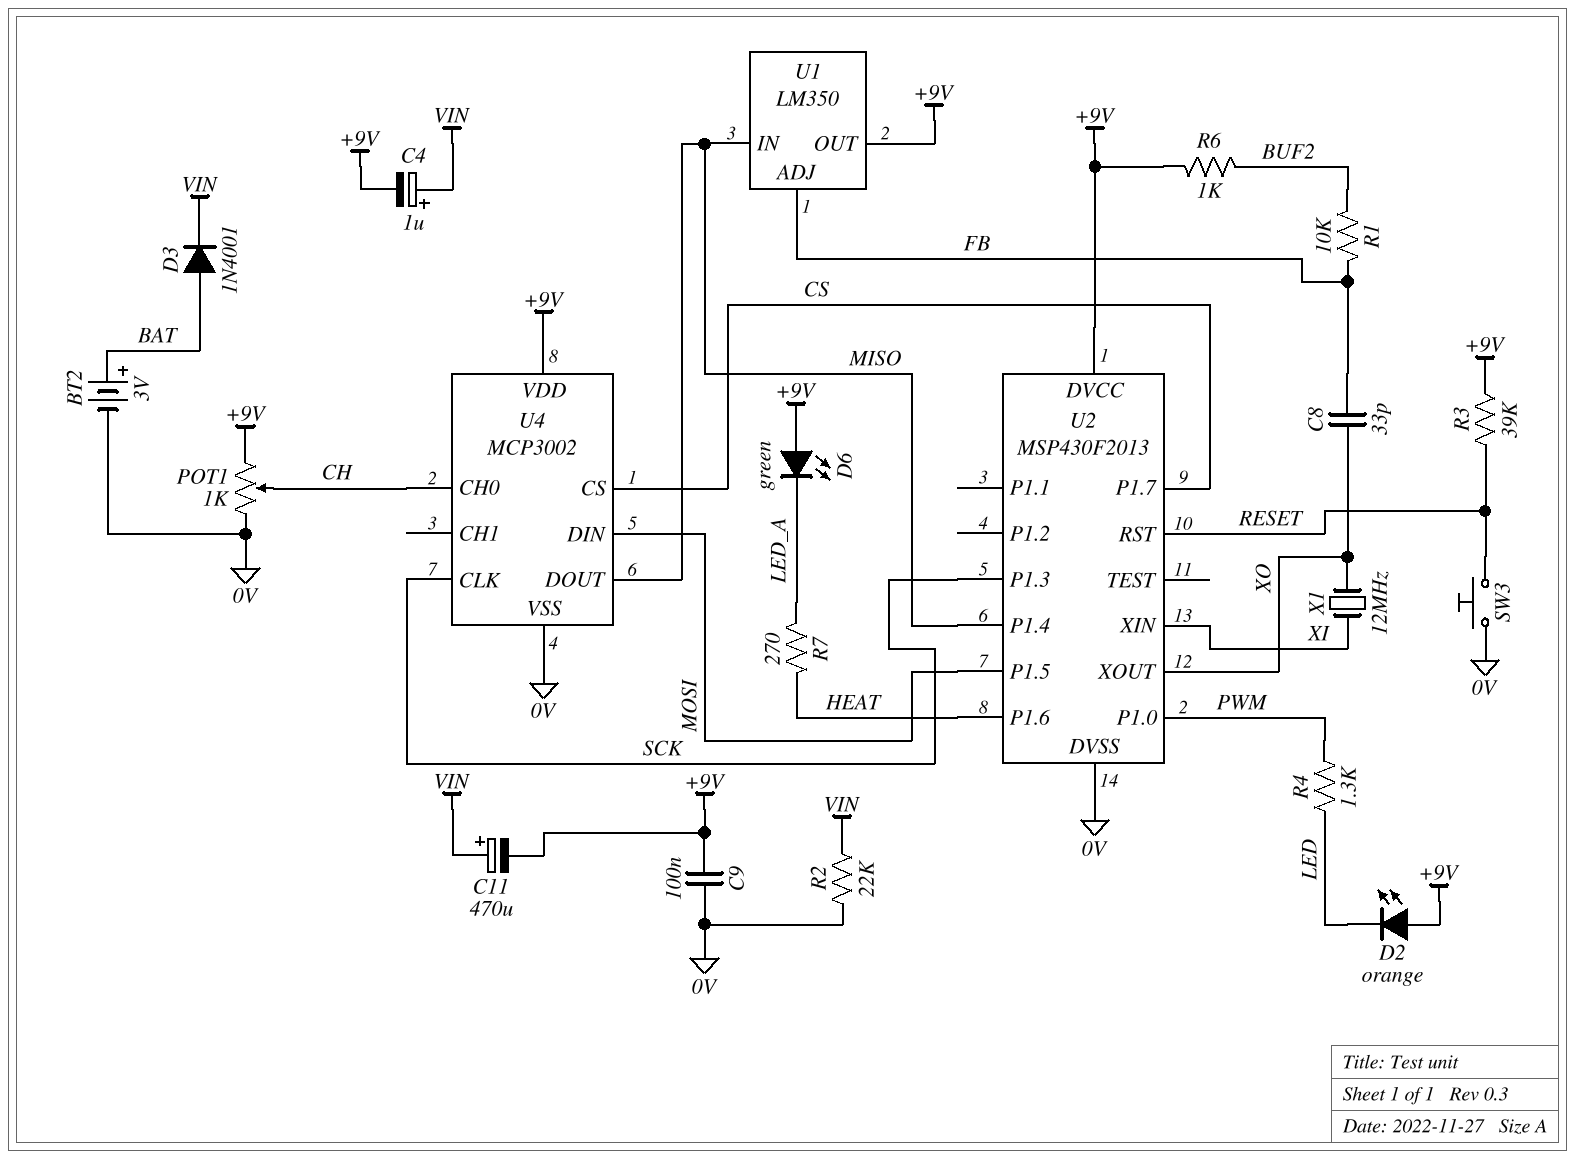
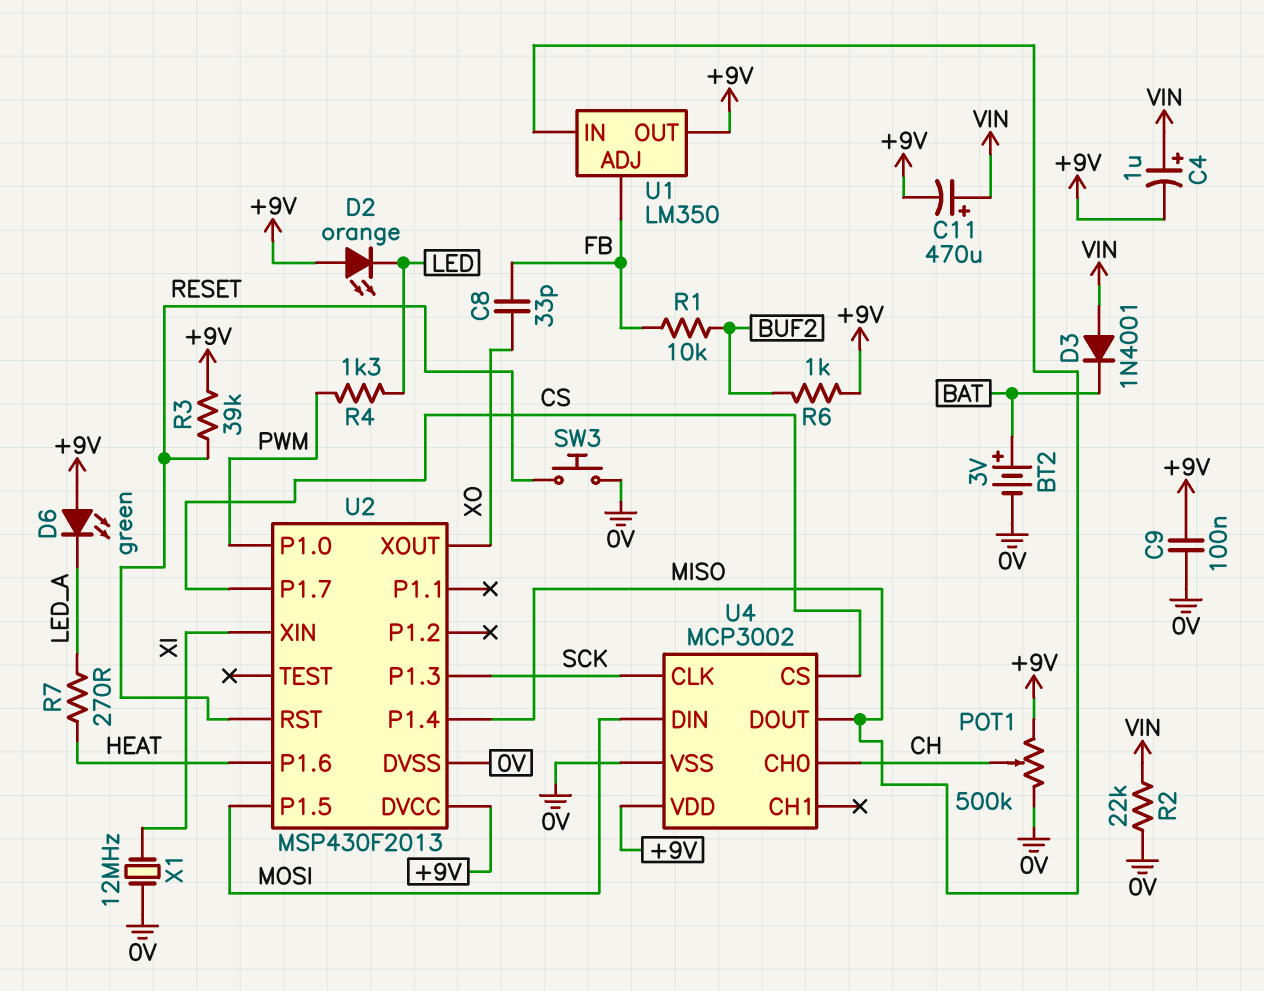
D3: diode 1N4001 (A BAT, K VIN) -> diode 1N4001 (A VIN, K BAT)
POT1: 1k (+9V, 0V, wiper CH) -> 500k (+9V, 0V, wiper CH)
X1: 12MHz (XI, XO) -> 12MHz (0V, XI)

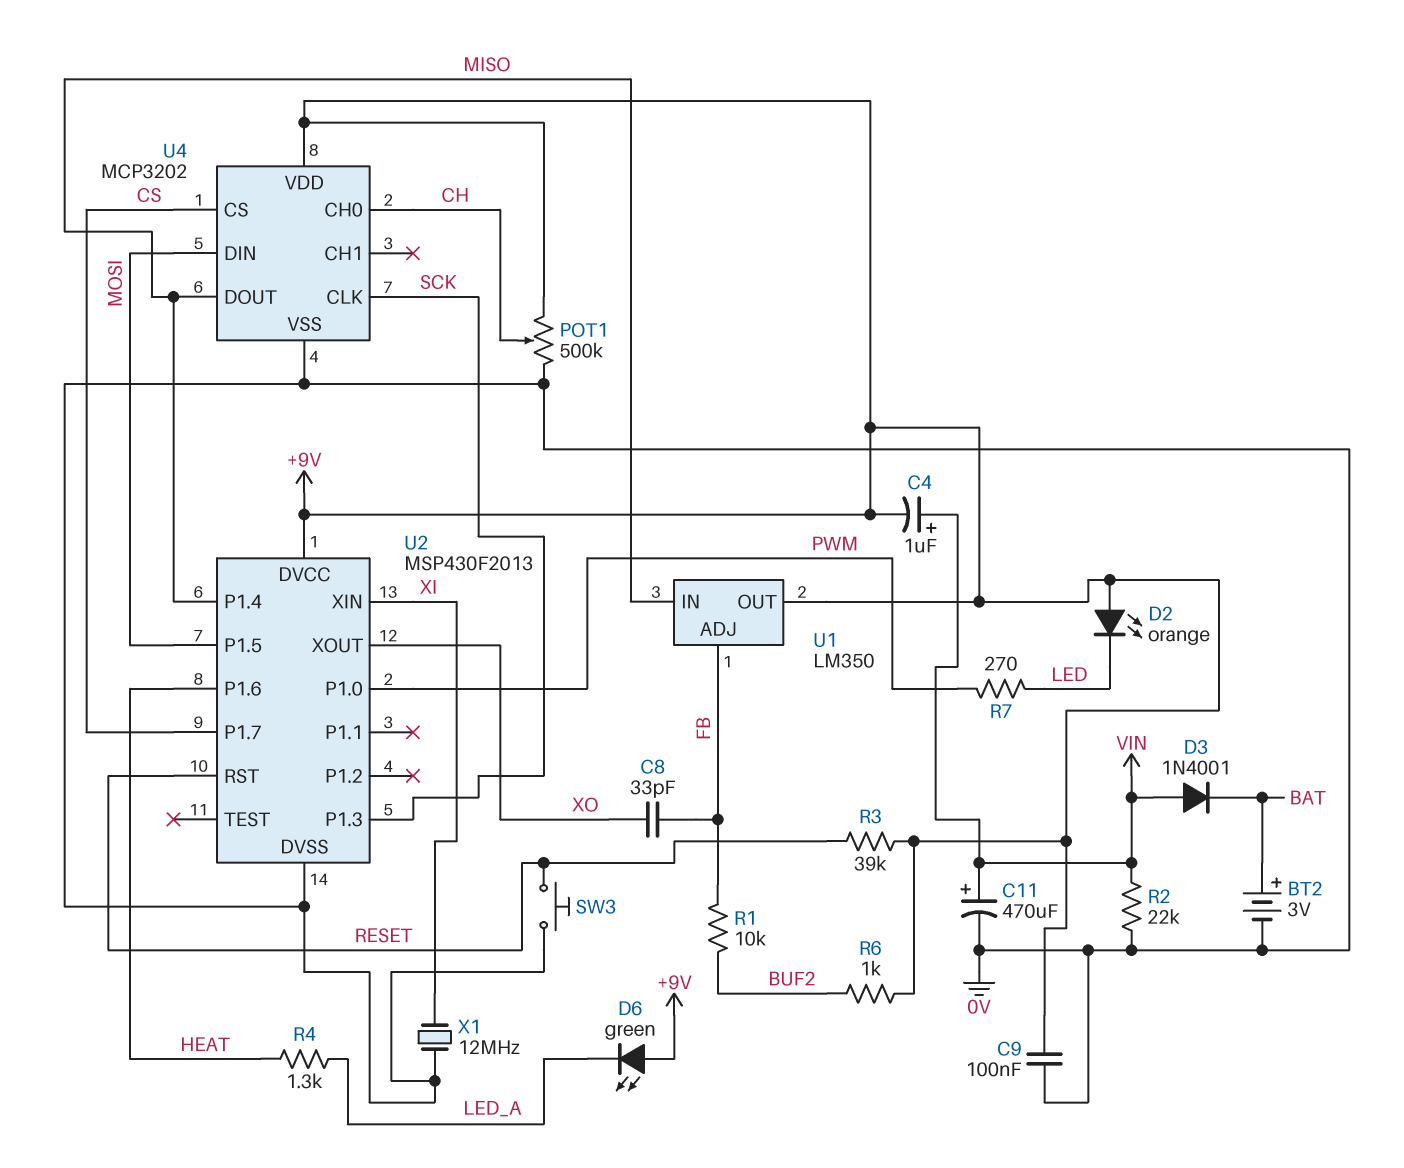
C11: 470uF (plus VIN, minus +9V) -> 470uF (plus VIN, minus 0V)
R4: 1.3k (LED, PWM) -> 1.3k (HEAT, LED_A)
R7: 270 (HEAT, LED_A) -> 270 (LED, PWM)
U4: MCP3002 -> MCP3202

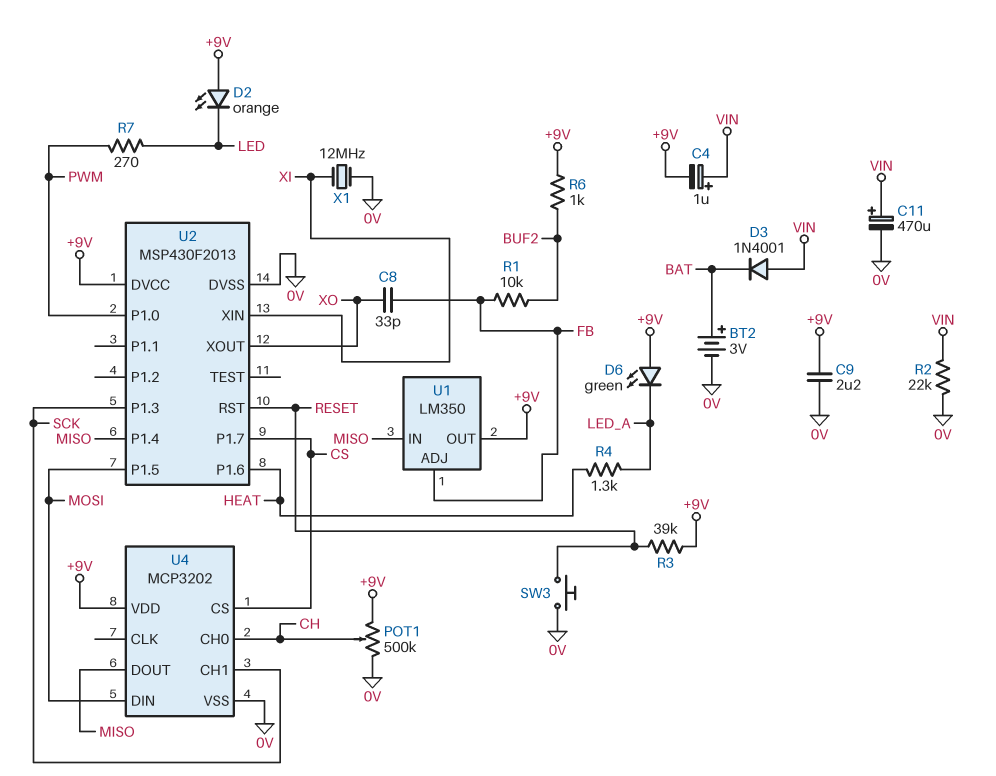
C9: 100nF (+9V, 0V) -> 2.2uF (+9V, 0V)
U4 pin CH1: none -> SCK
U4 pin CLK: SCK -> none

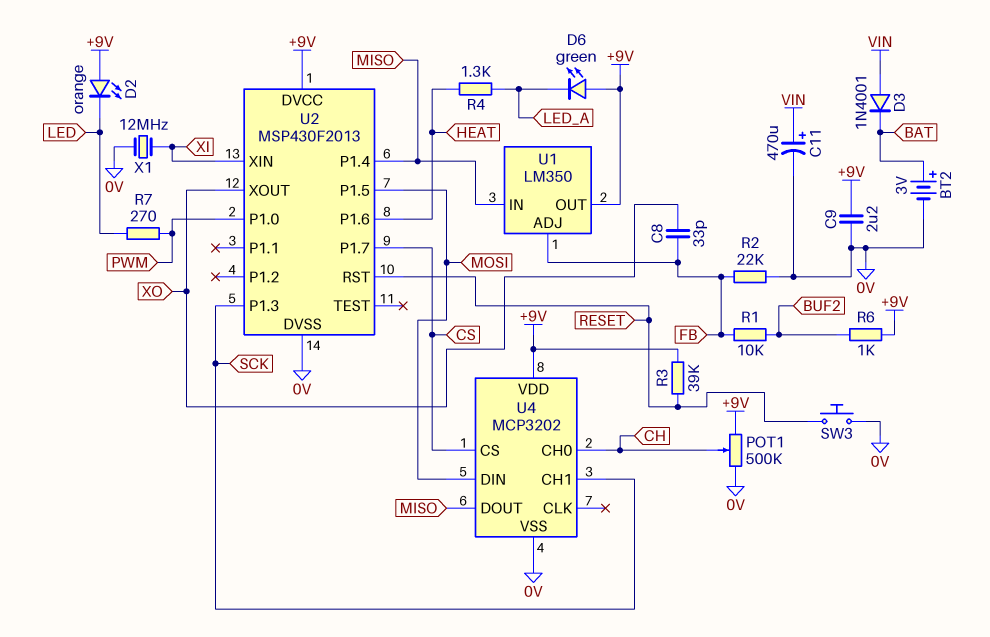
C4: 1uF (plus VIN, minus +9V) -> none
R2: 22k (0V, VIN) -> 22k (0V, FB)

